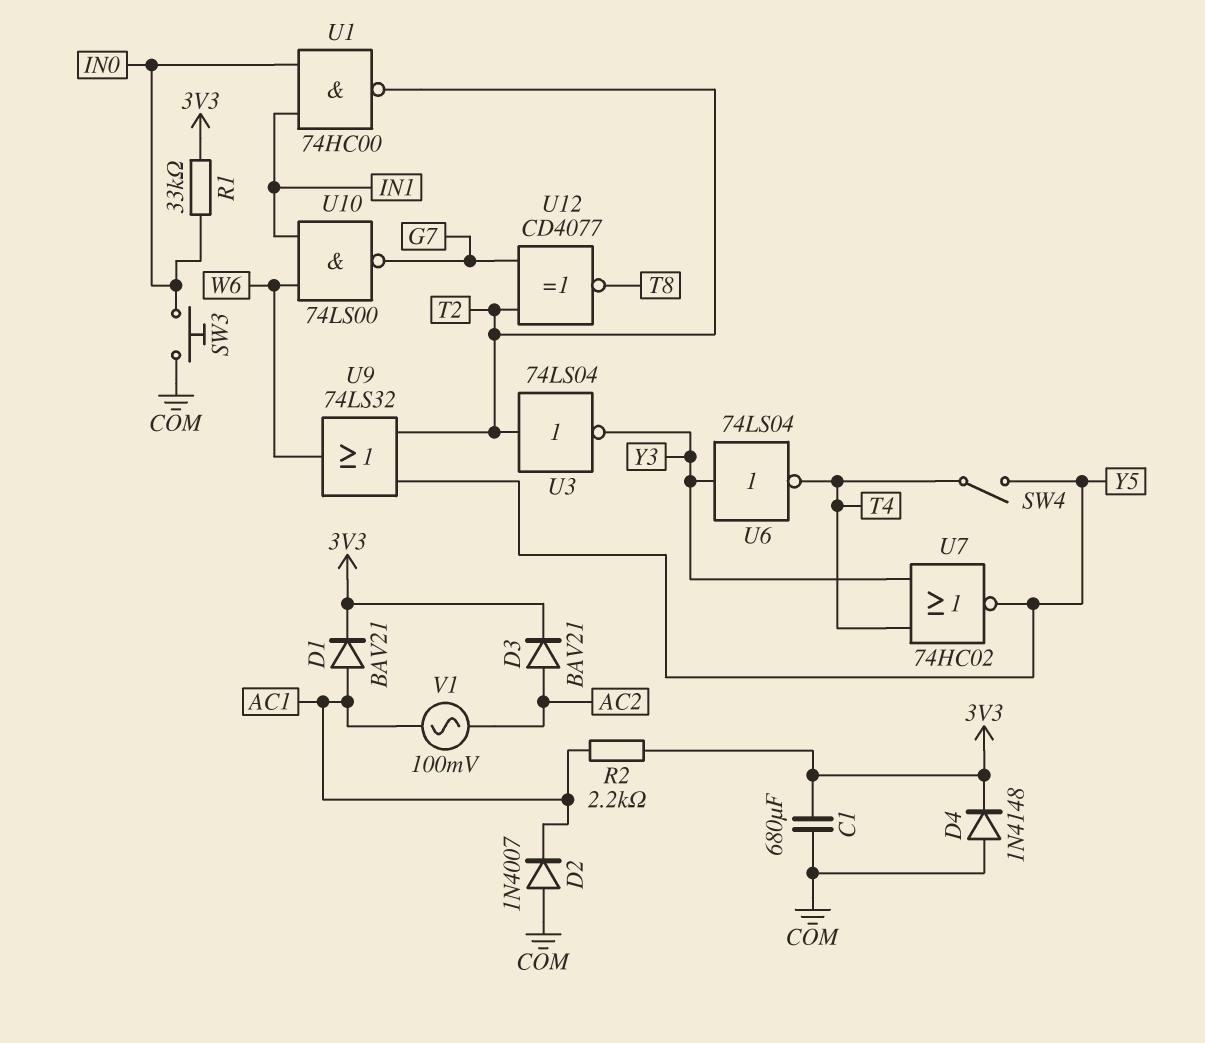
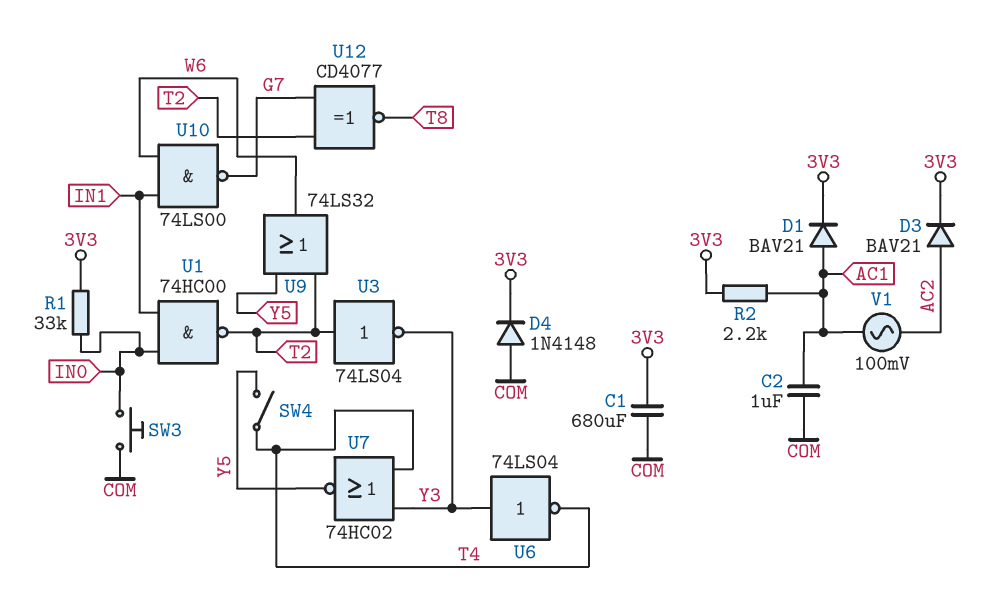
C2: none -> 1uF (AC1, COM)
D2: diode 1N4007 (A COM, K AC1) -> none

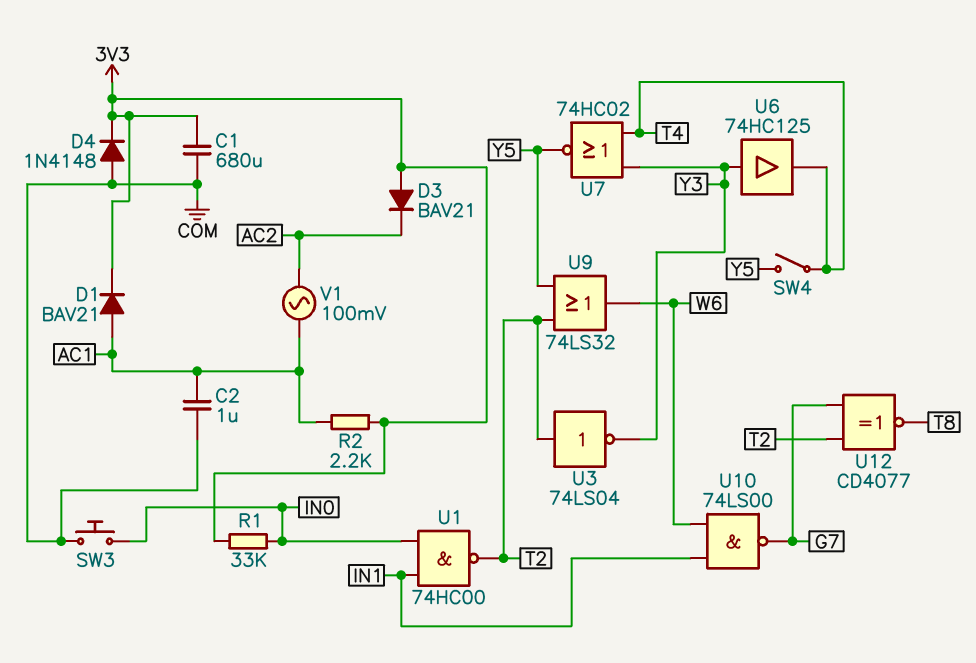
D3: diode BAV21 (A AC2, K 3V3) -> diode BAV21 (A 3V3, K AC2)
U6: NOT 74LS04 (in Y3, out T4) -> buffer 74HC125 (in Y3, out T4)

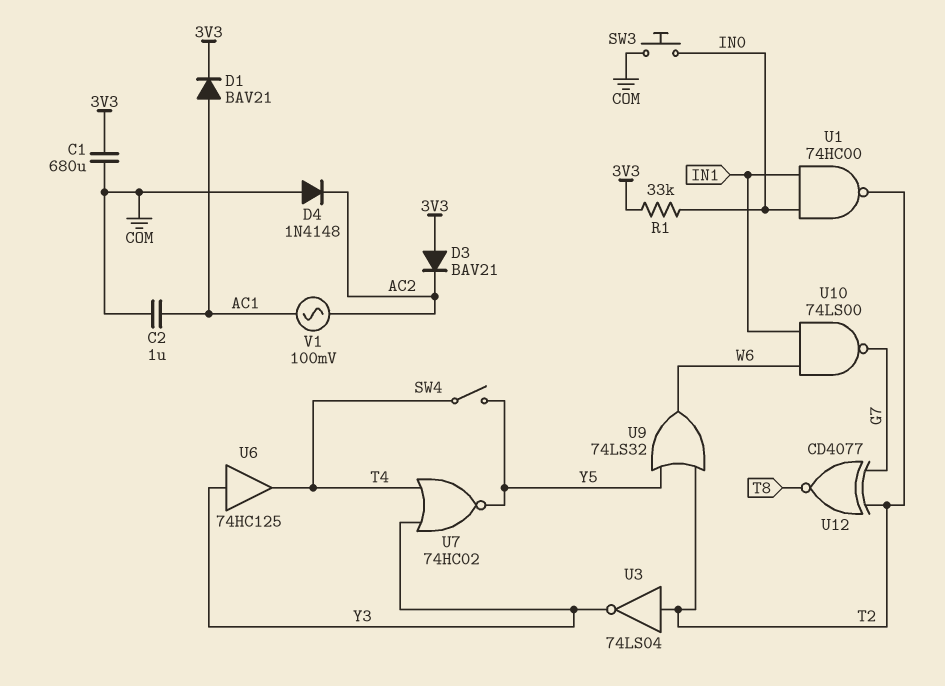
D4: diode 1N4148 (A COM, K 3V3) -> diode 1N4148 (A COM, K AC2)
R2: 2.2k (3V3, AC1) -> none

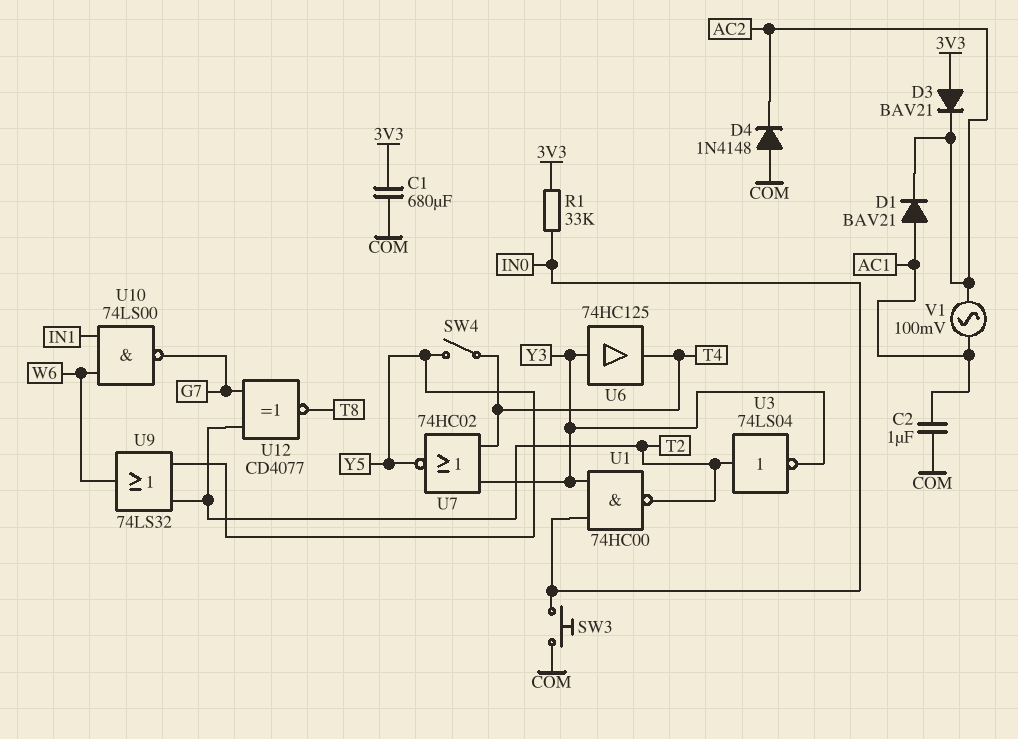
D1: diode BAV21 (A AC1, K 3V3) -> diode BAV21 (A AC1, K AC2)
U1: NAND 74HC00 (in IN0, in IN1, out T2) -> NAND 74HC00 (in IN0, in Y3, out T2)

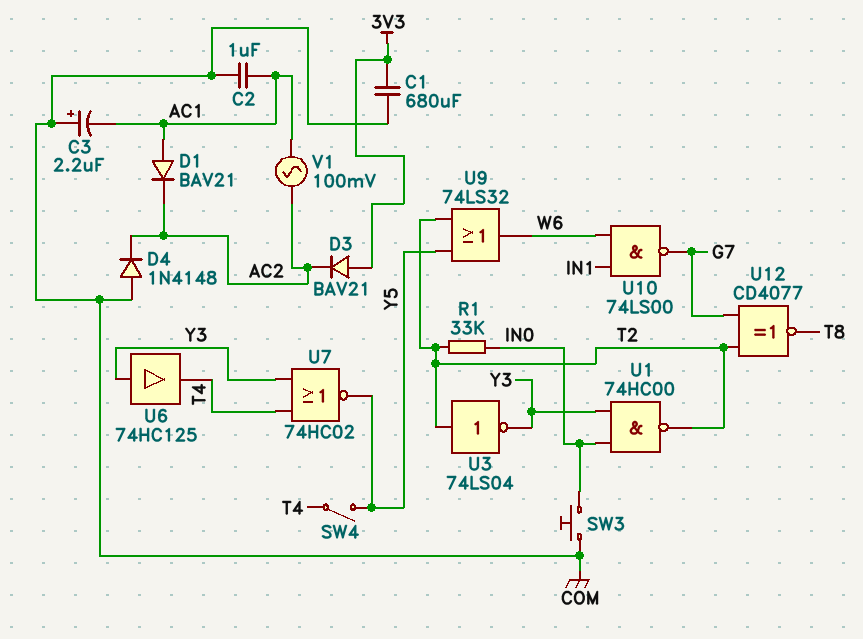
C3: none -> 2.2uF (plus COM, minus AC1)
R1: 33k (3V3, IN0) -> 33k (IN0, T2)

